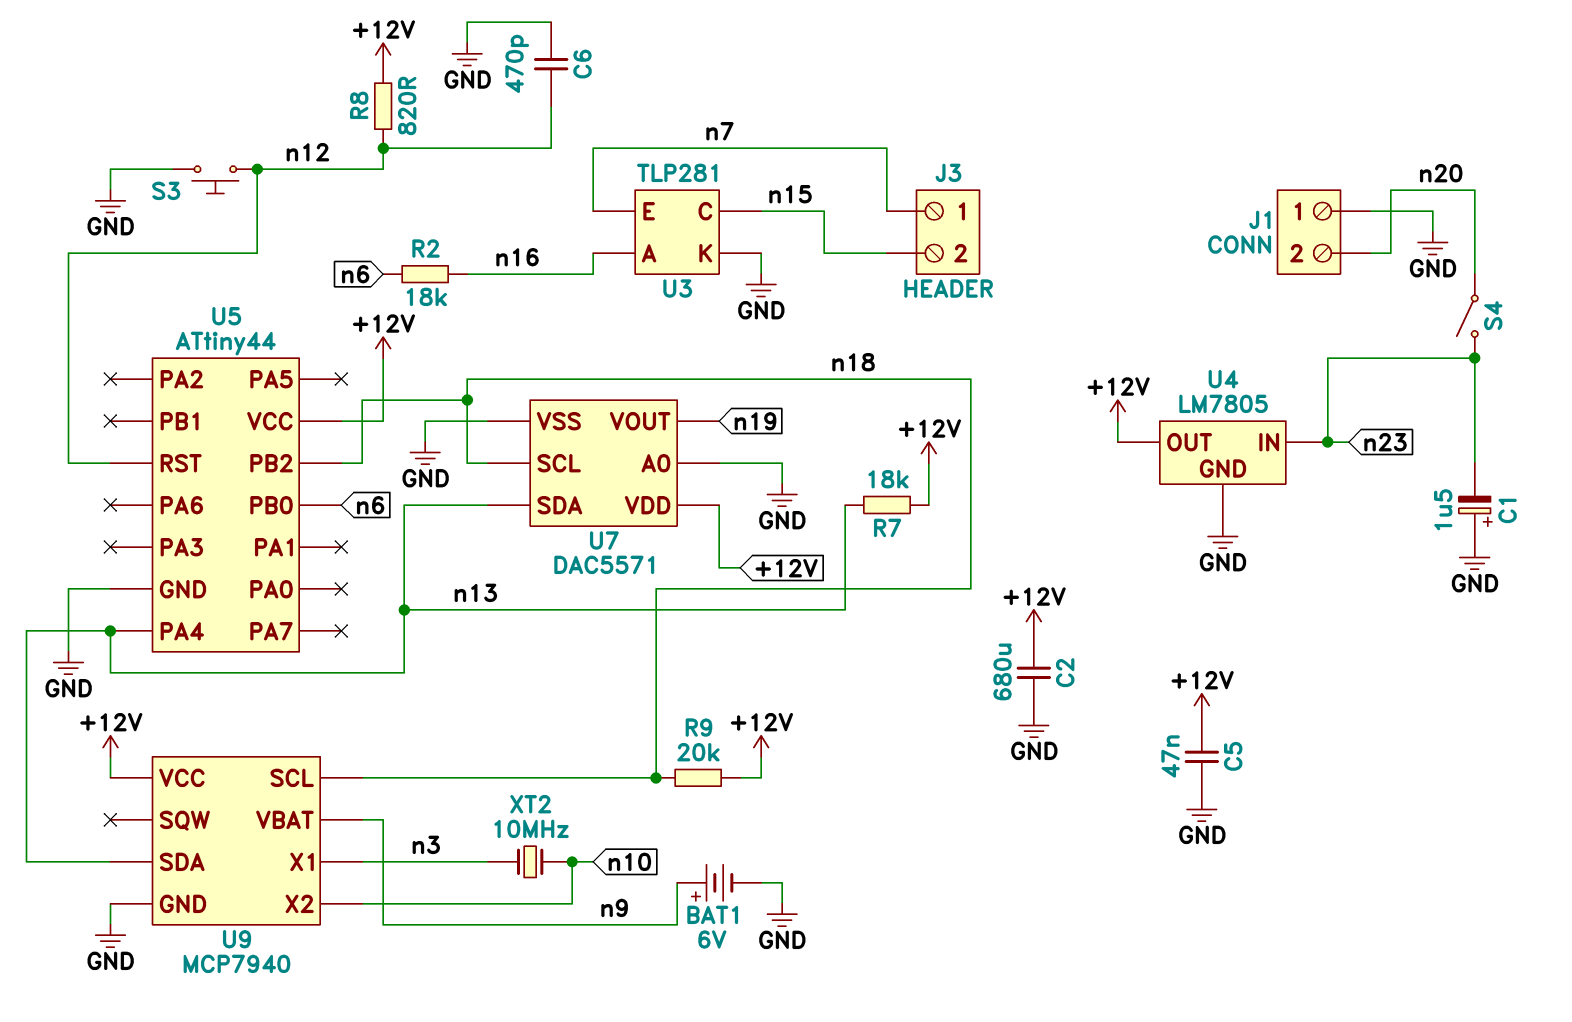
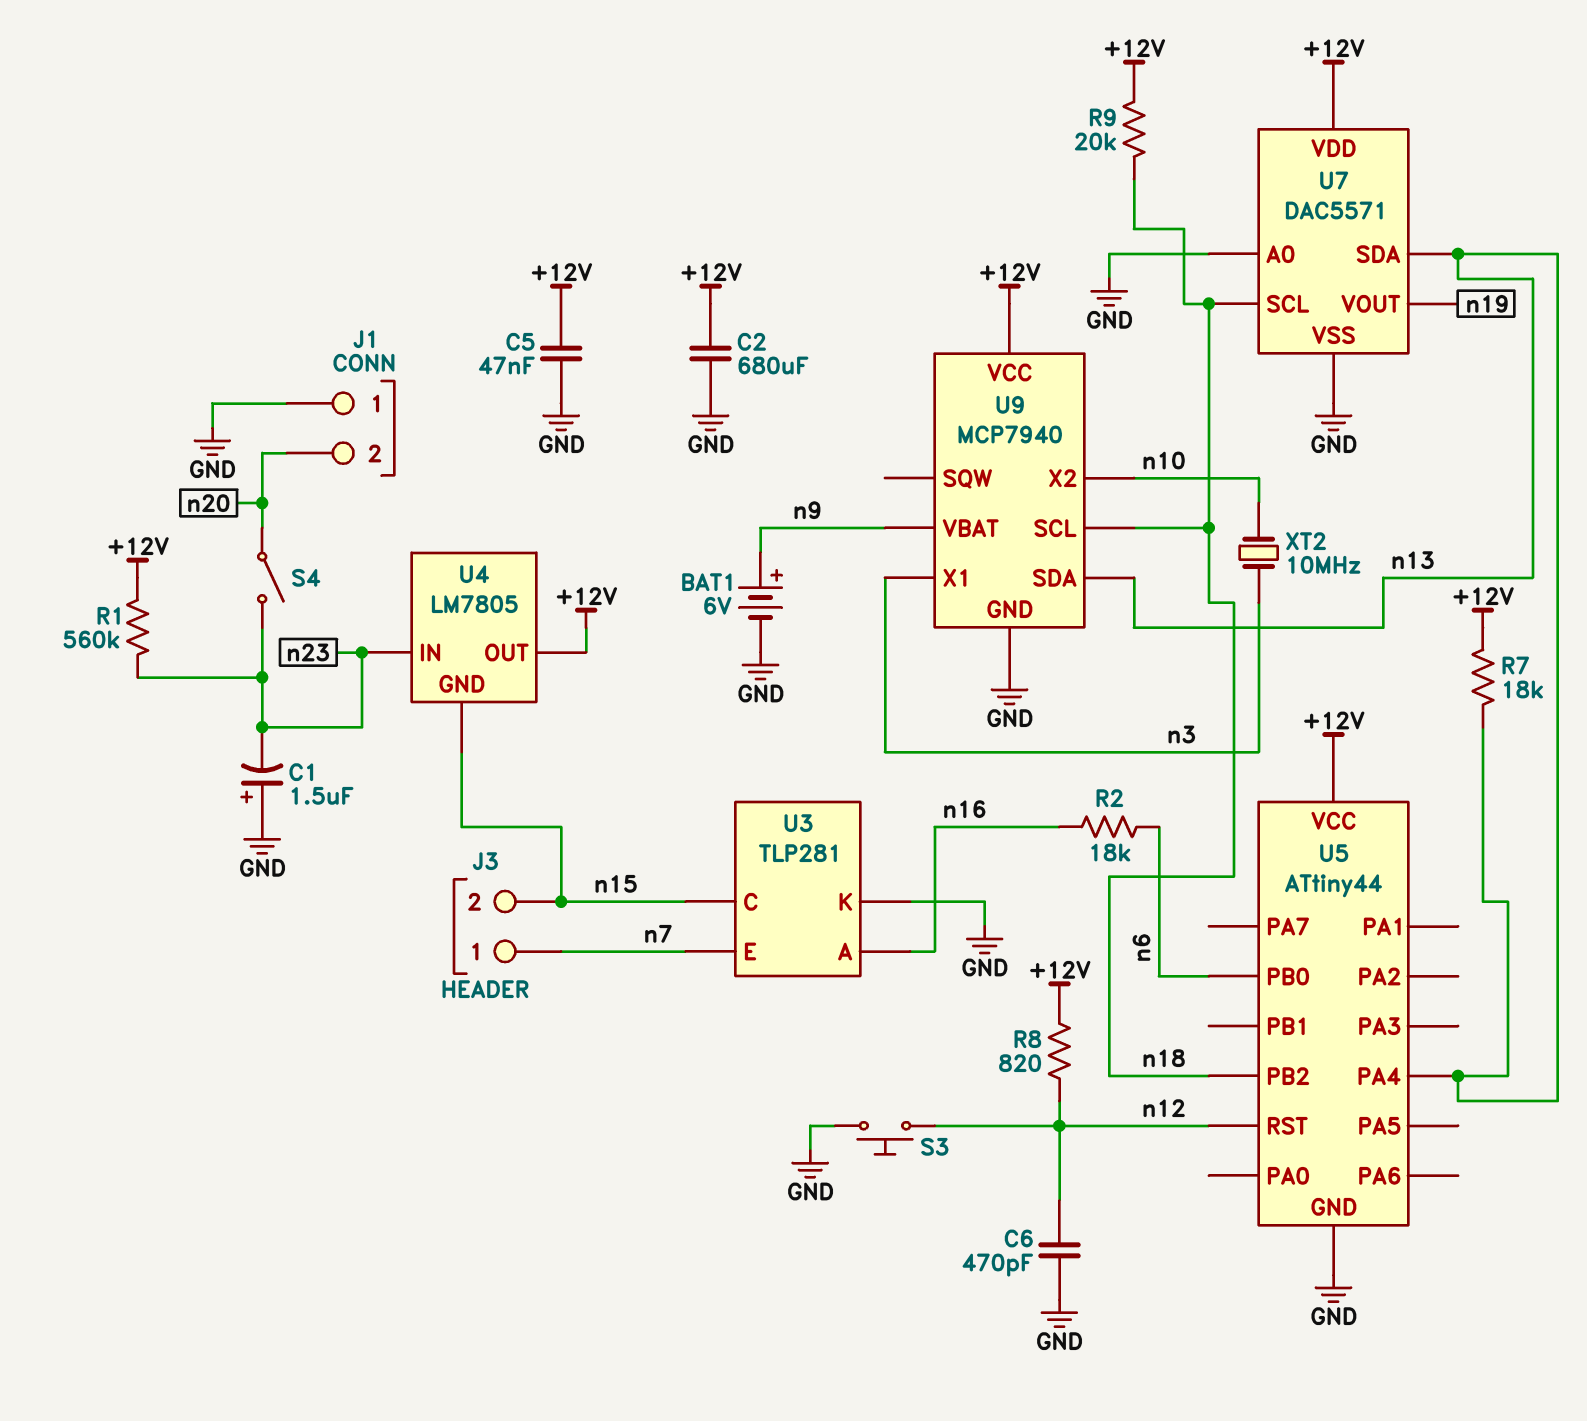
R1: none -> 560k (+12V, n23)
U4 pin GND: GND -> n15

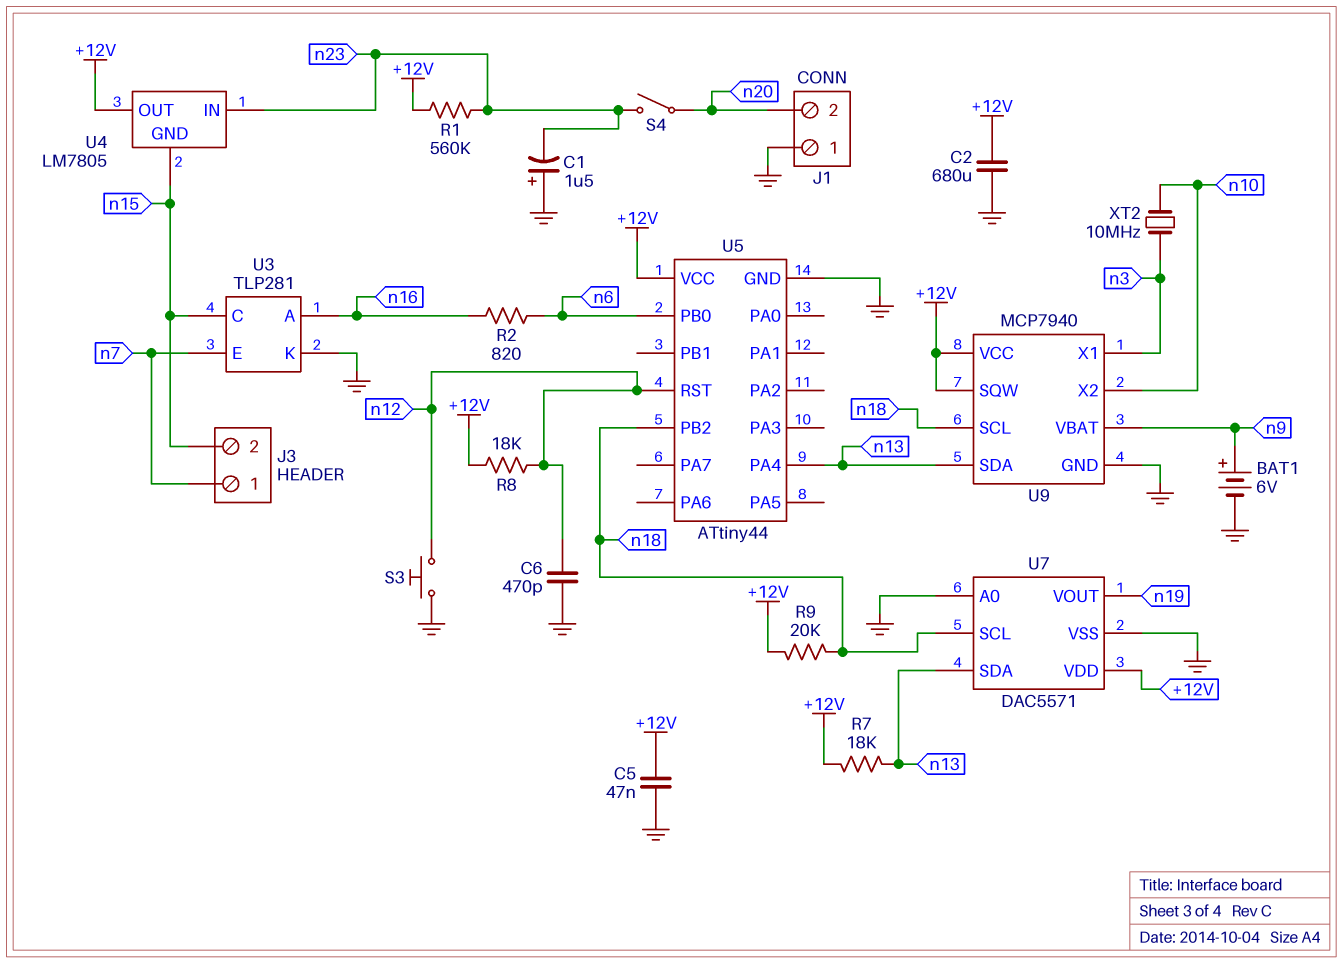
R2: 18k (n6, n16) -> 820 (n6, n16)
R8: 820 (+12V, n12) -> 18k (+12V, n12)
U9 pin SQW: none -> +12V

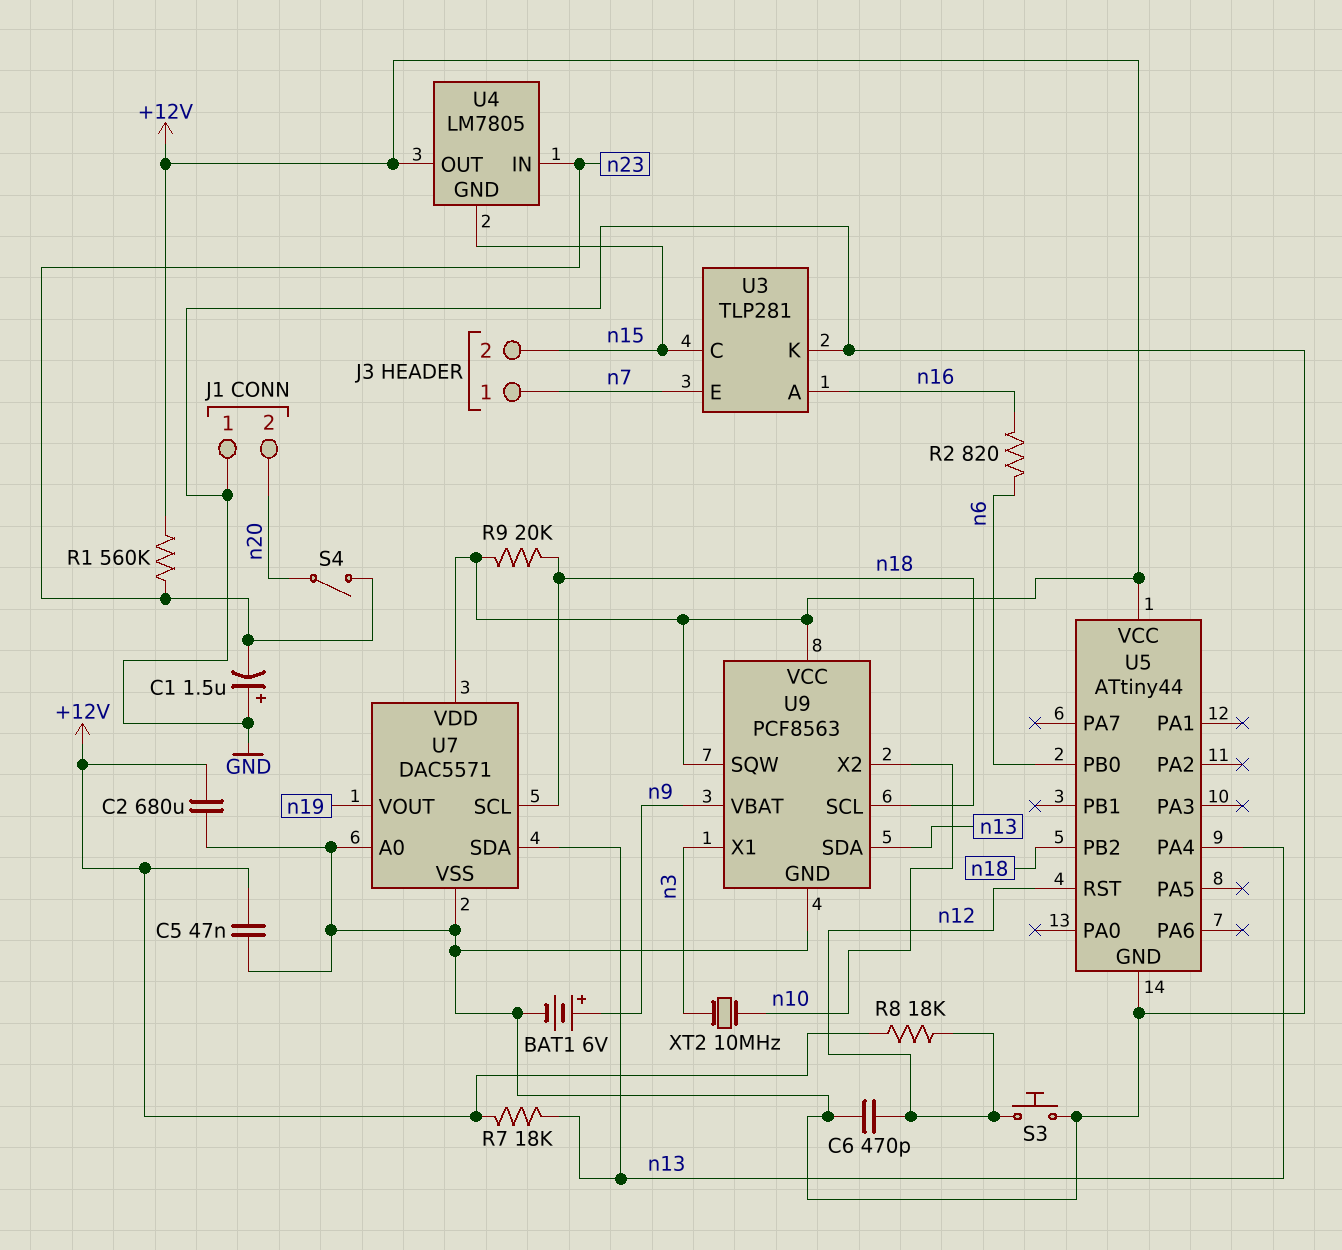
U9: MCP7940 -> PCF8563

